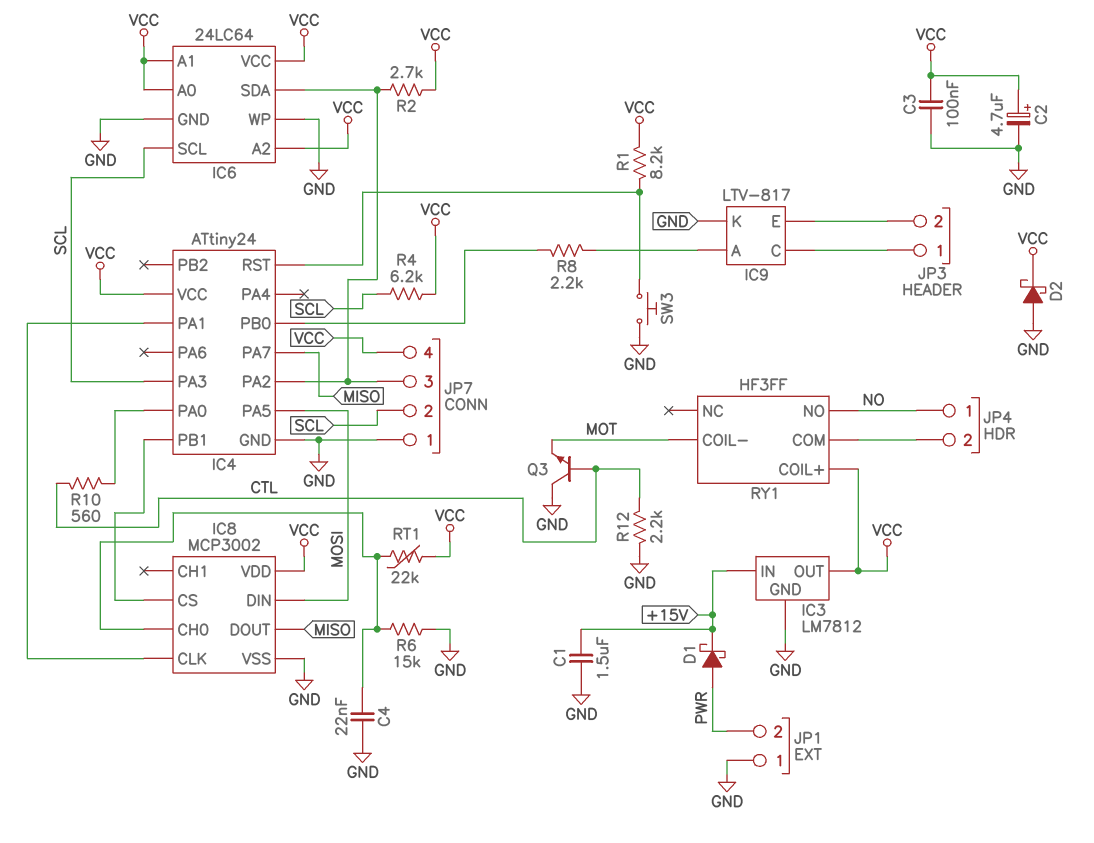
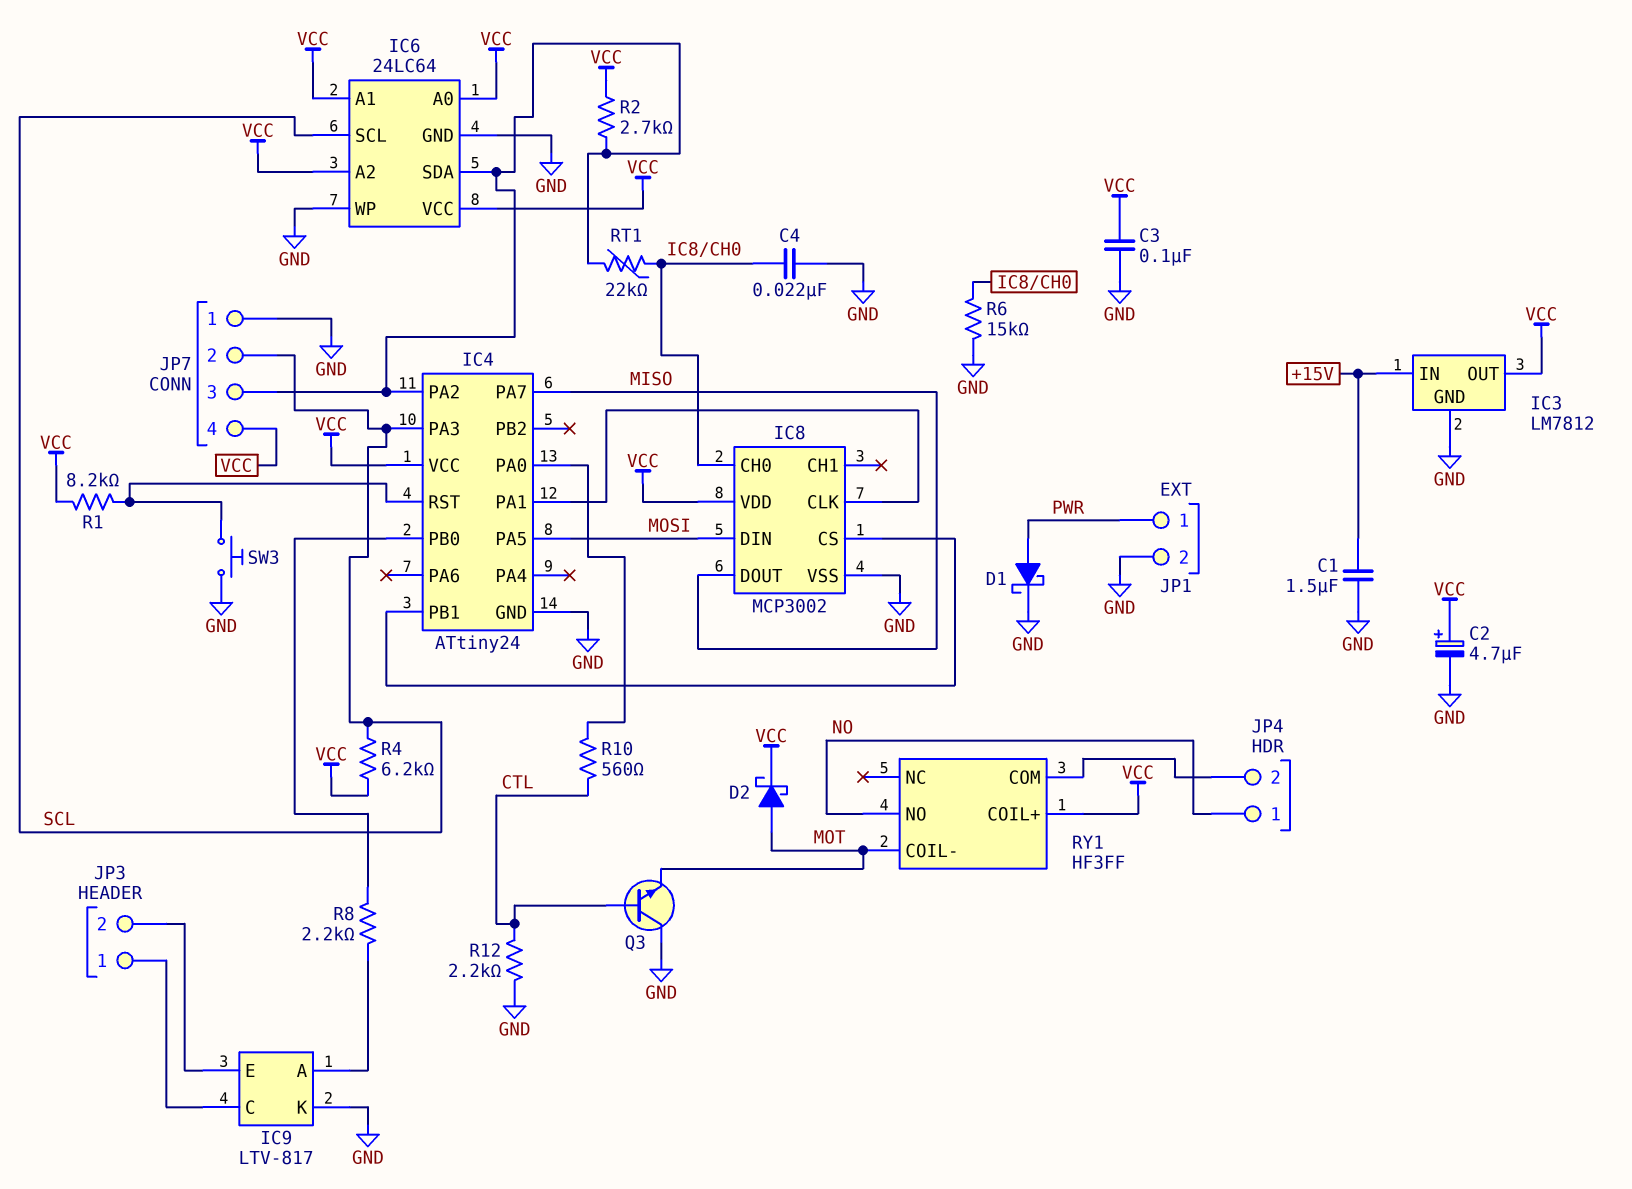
D1: schottky (A PWR, K +15V) -> schottky (A PWR, K GND)
D2: schottky (A GND, K VCC) -> schottky (A MOT, K VCC)
JP1 pin 1: GND -> PWR
JP1 pin 2: PWR -> GND
RT1: 22k (IC8/CH0, VCC) -> 22k (IC4/PA2, IC8/CH0)

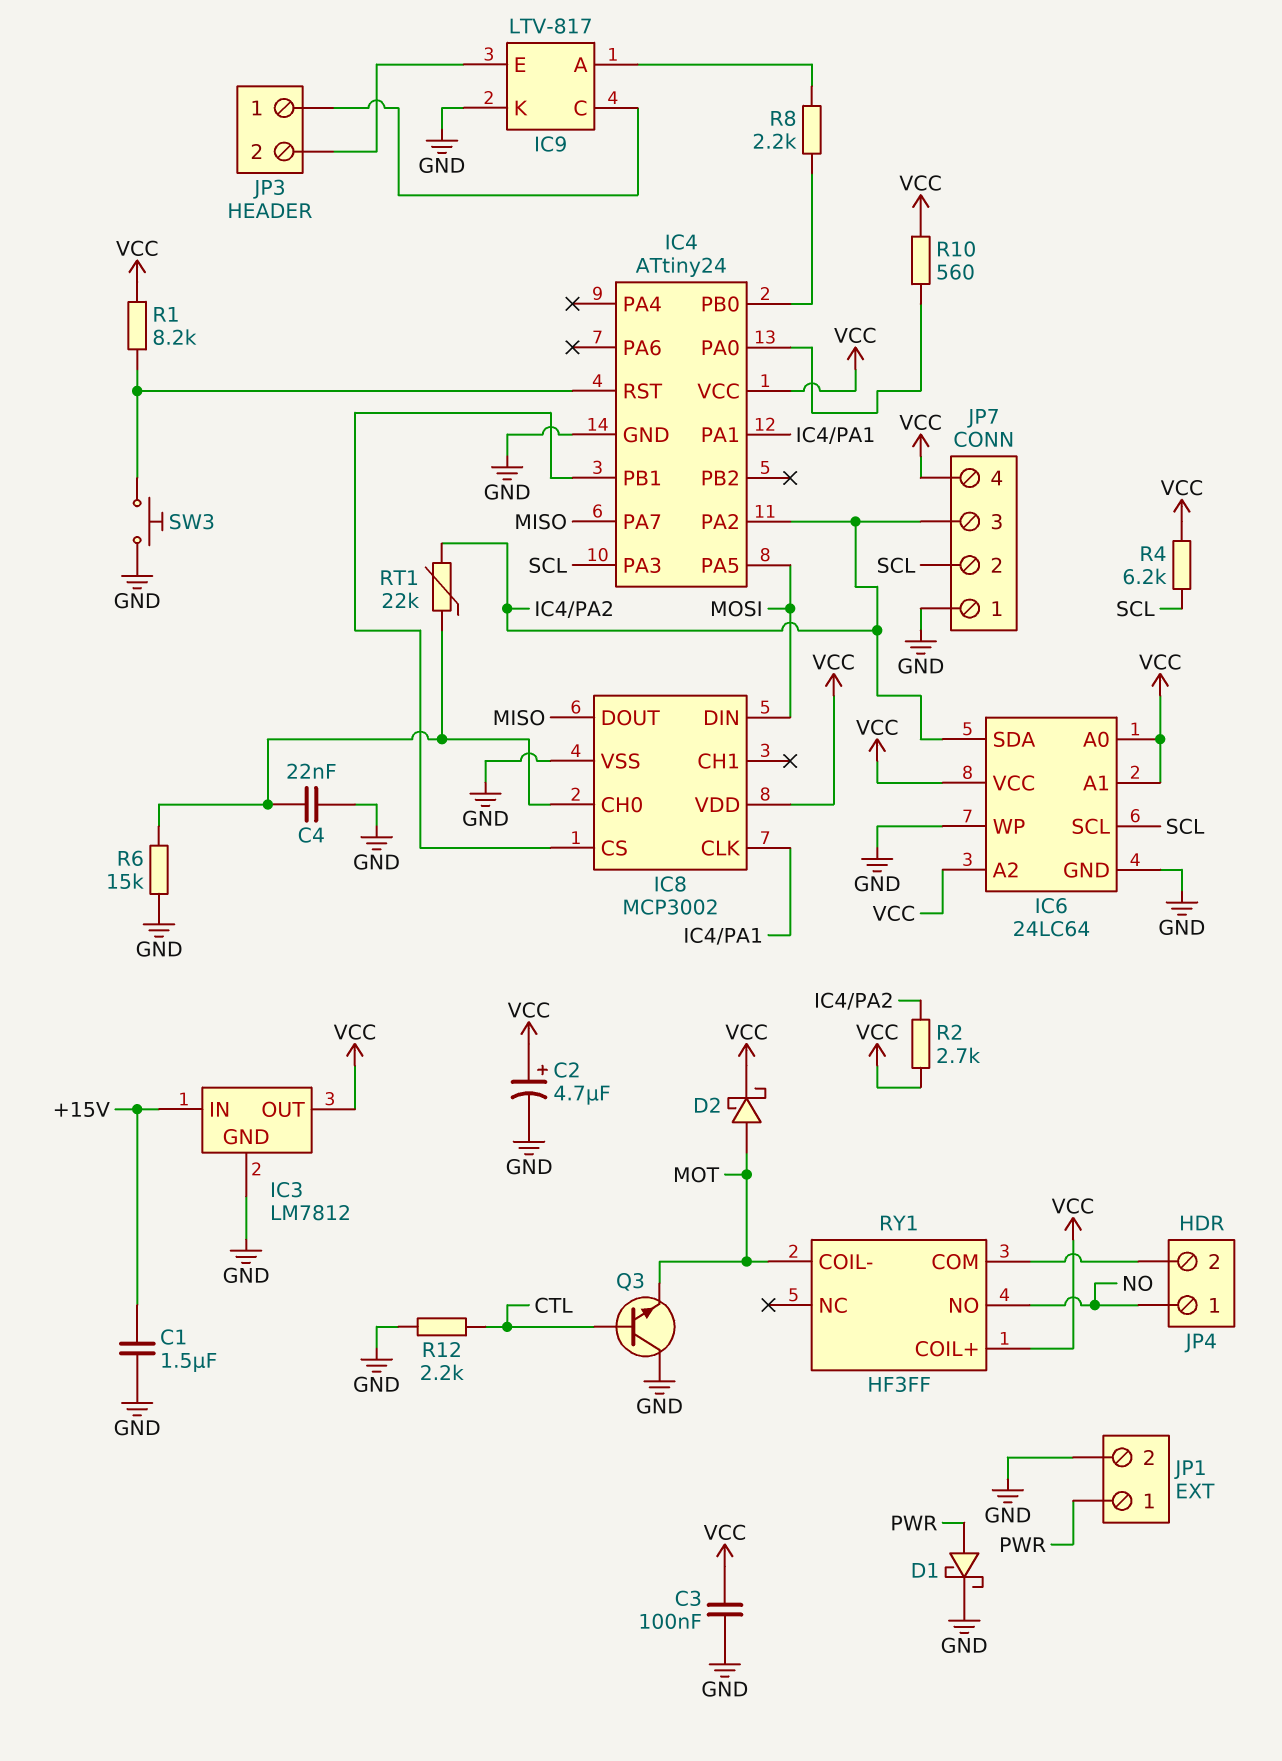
R10: 560 (CTL, IC4/PA0) -> 560 (IC4/PA0, VCC)

